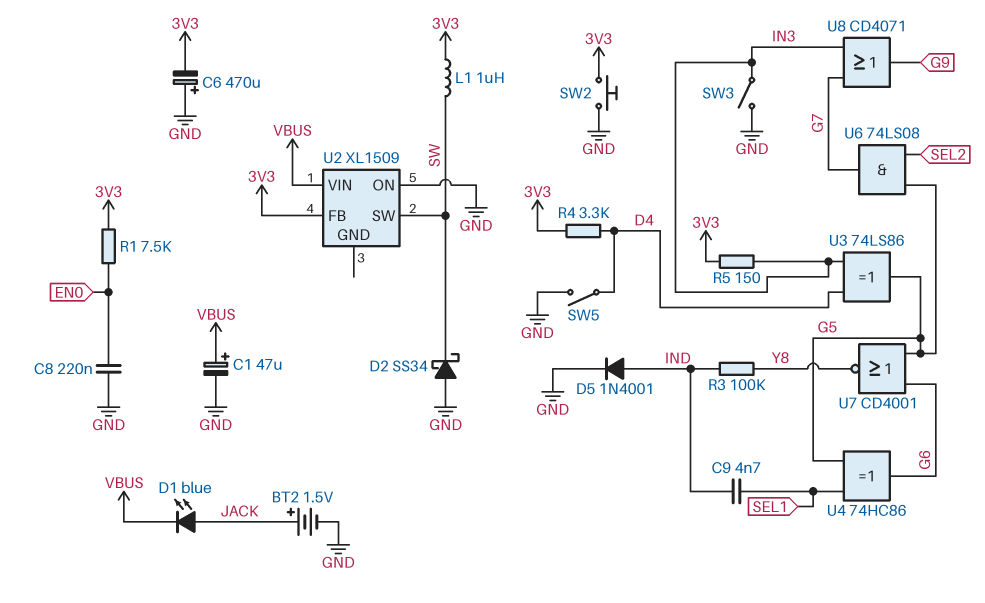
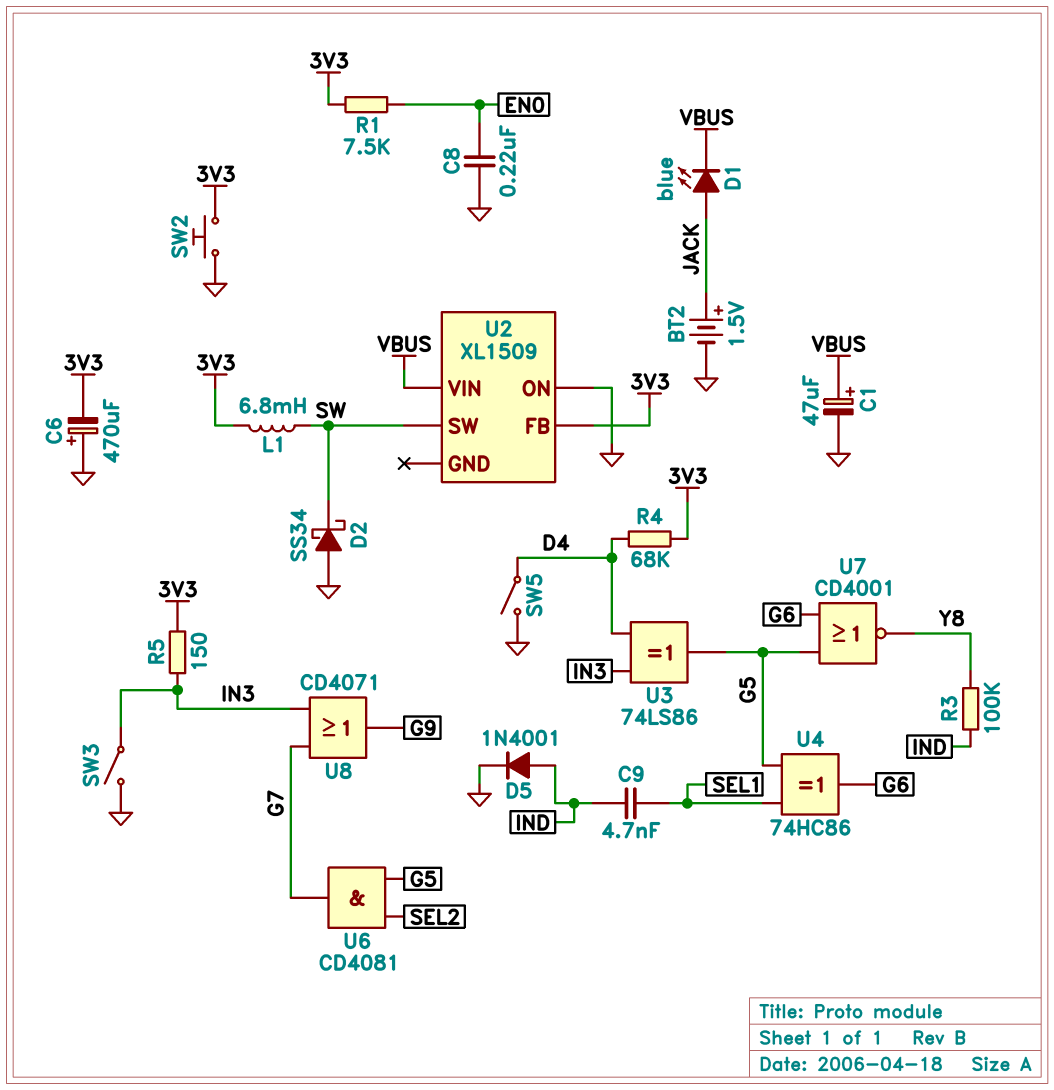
L1: 1uH (3V3, SW) -> 6.8mH (3V3, SW)
R4: 3.3k (3V3, D4) -> 68k (3V3, D4)
U6: AND 74LS08 (in G5, in SEL2, out G7) -> AND CD4081 (in G5, in SEL2, out G7)

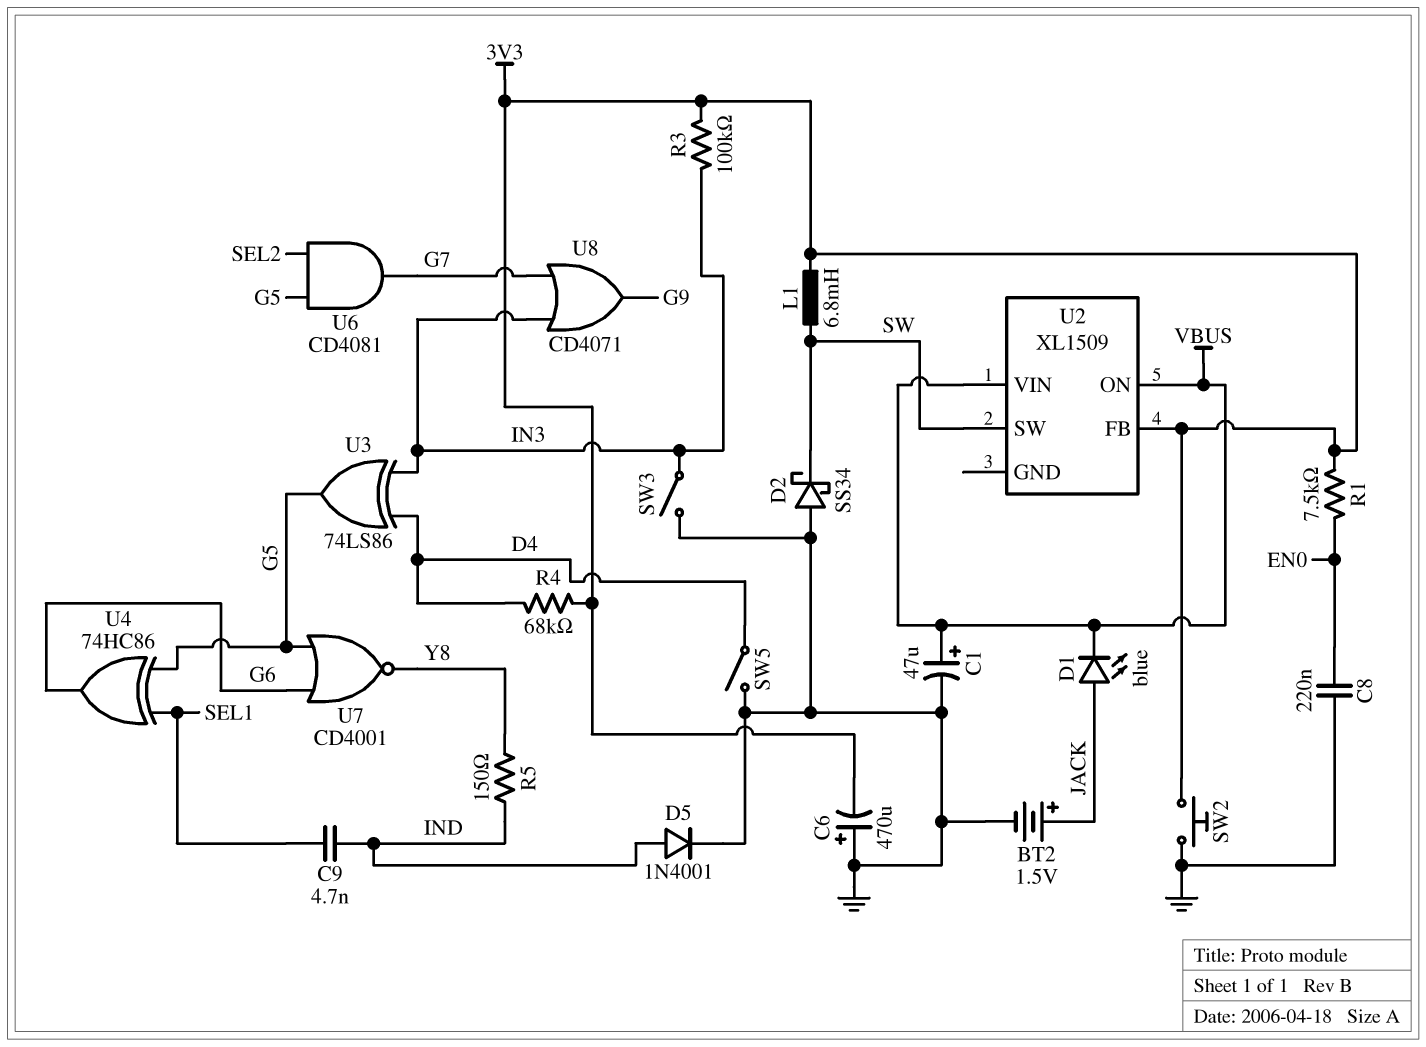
R3: 100k (IND, Y8) -> 100k (3V3, IN3)
R5: 150 (3V3, IN3) -> 150 (IND, Y8)
U2 pin ON: GND -> VBUS

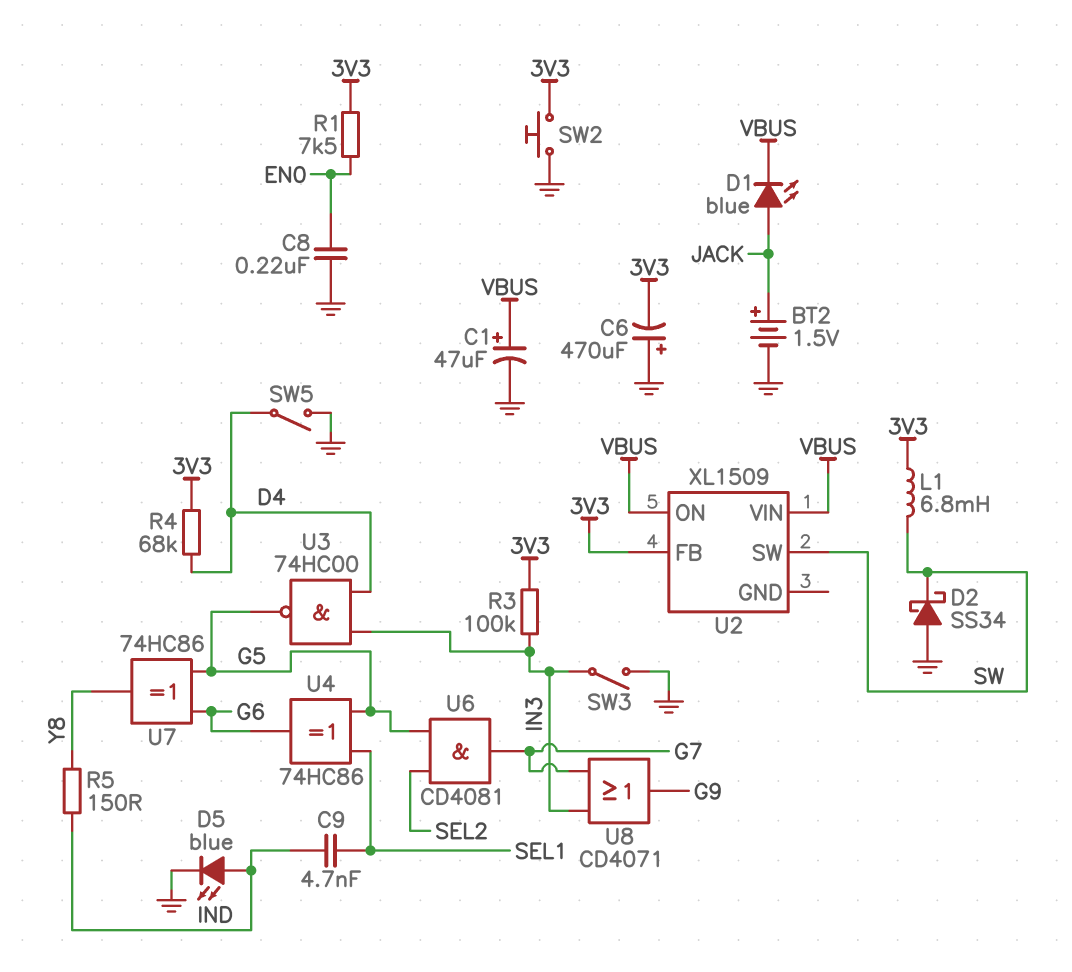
D5: diode 1N4001 (A IND, K GND) -> LED blue (A IND, K GND)
U3: XOR 74LS86 (in D4, in IN3, out G5) -> NAND 74HC00 (in D4, in IN3, out G5)
U7: NOR CD4001 (in G5, in G6, out Y8) -> XOR 74HC86 (in G5, in G6, out Y8)

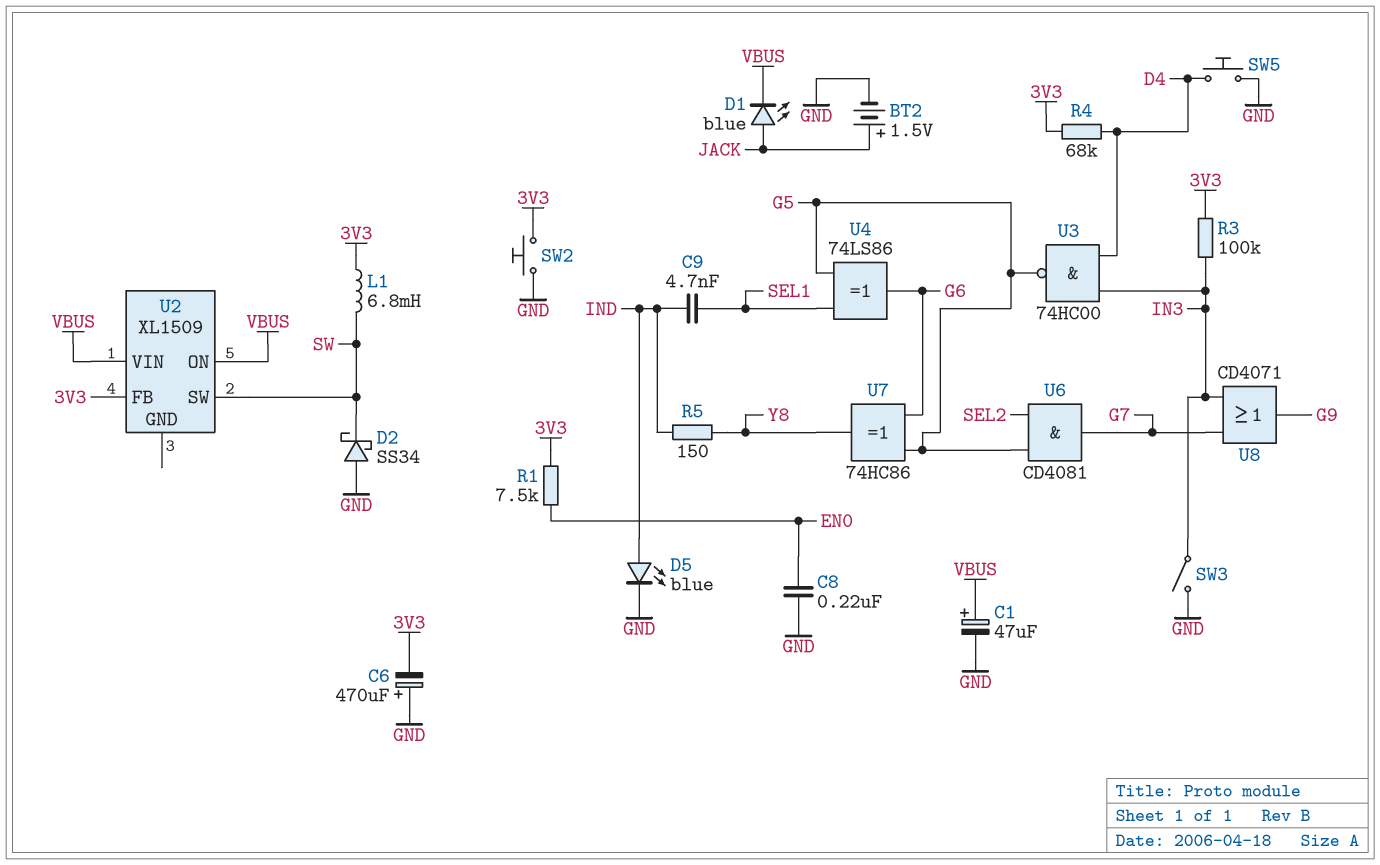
SW5: switch (D4, GND) -> button (D4, GND)
U4: XOR 74HC86 (in G5, in SEL1, out G6) -> XOR 74LS86 (in G5, in SEL1, out G6)

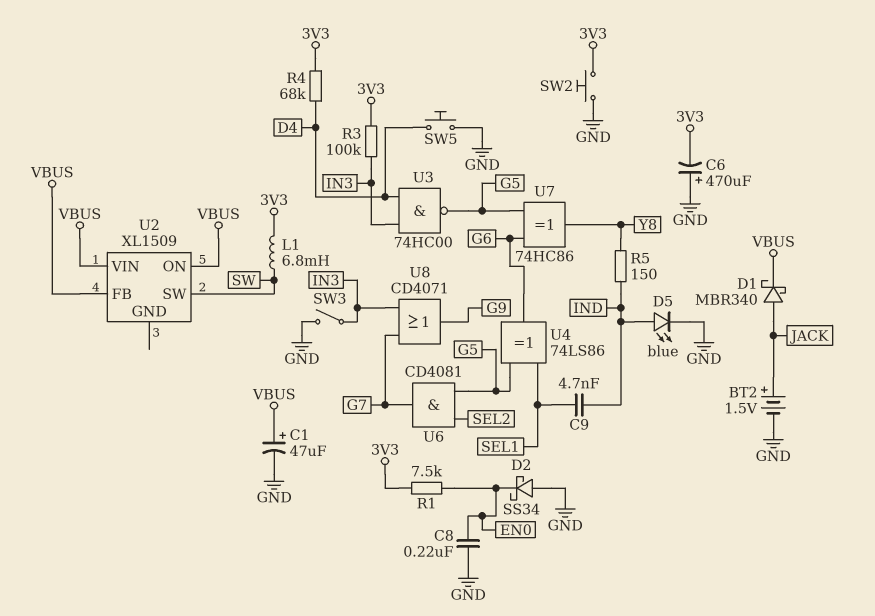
D1: LED blue (A JACK, K VBUS) -> schottky MBR340 (A JACK, K VBUS)
D2: schottky SS34 (A GND, K SW) -> schottky SS34 (A GND, K EN0)
U2 pin FB: 3V3 -> VBUS

